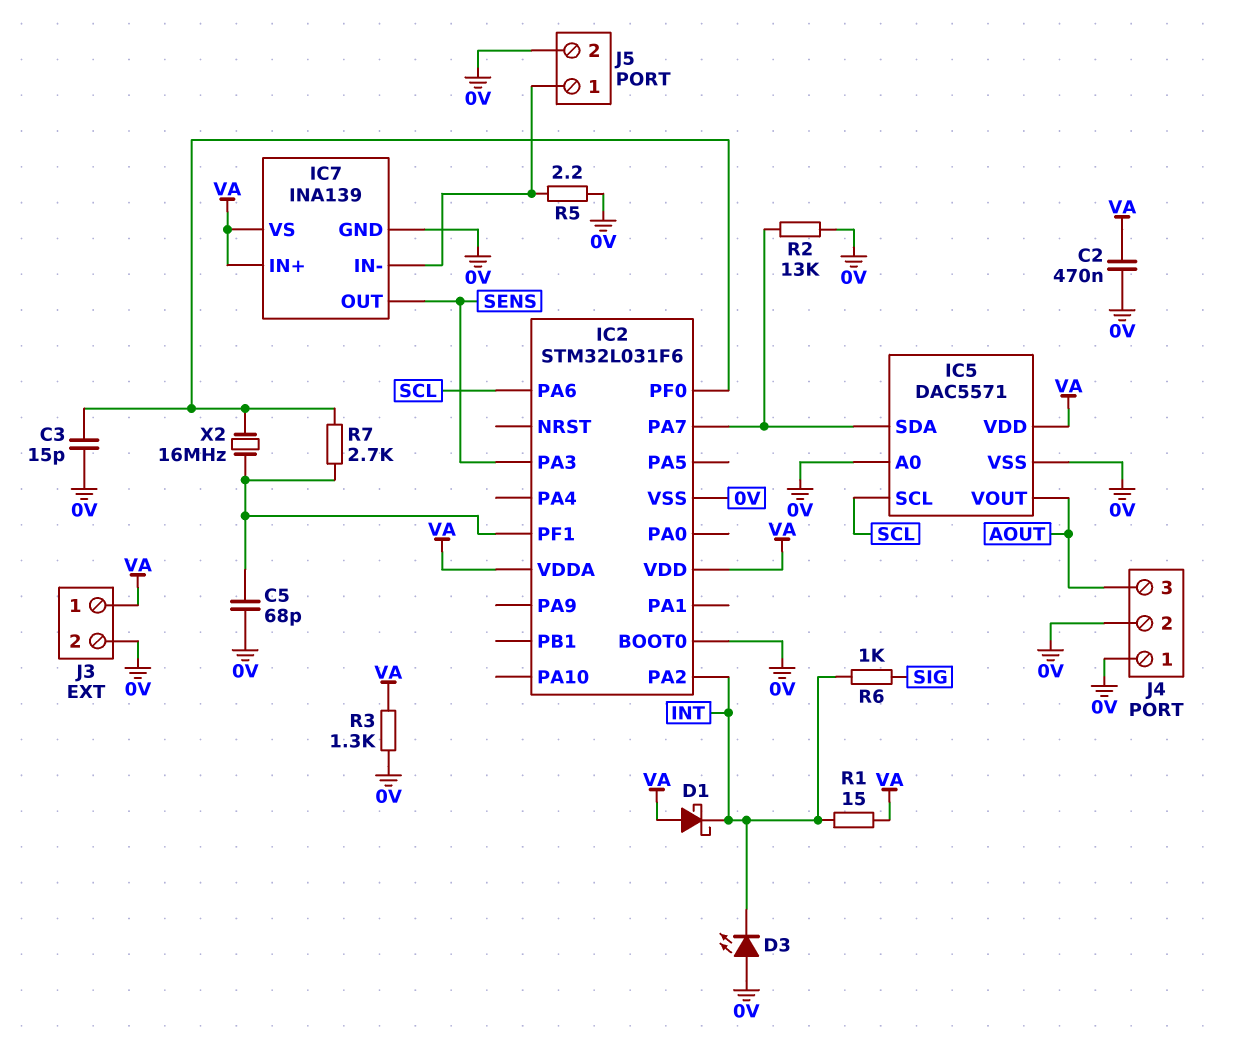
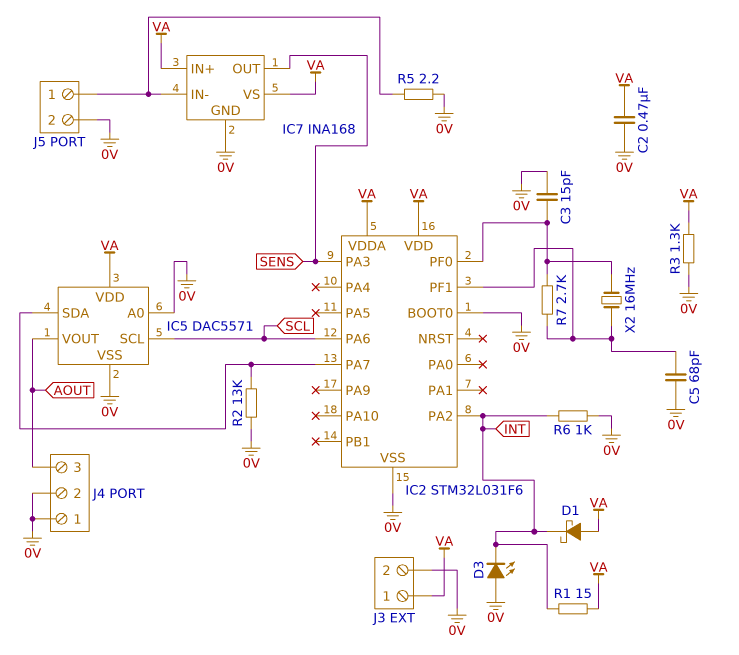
IC7: INA139 -> INA168
R6: 1k (INT, SIG) -> 1k (0V, INT)

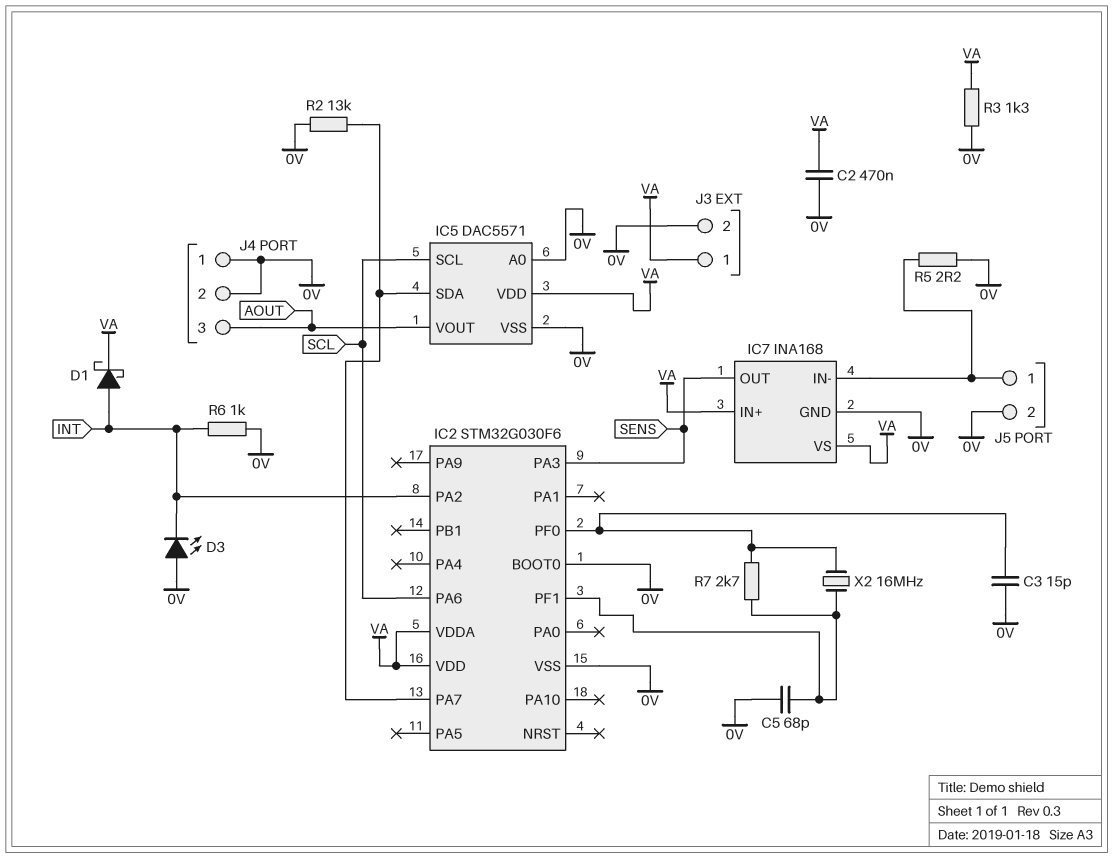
D1: schottky (A VA, K INT) -> schottky (A INT, K VA)
IC2: STM32L031F6 -> STM32G030F6
R1: 15 (INT, VA) -> none

